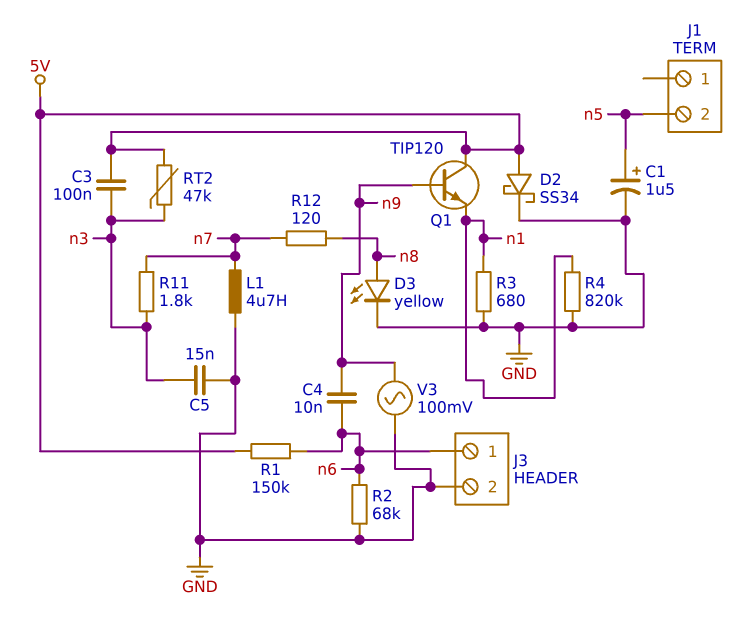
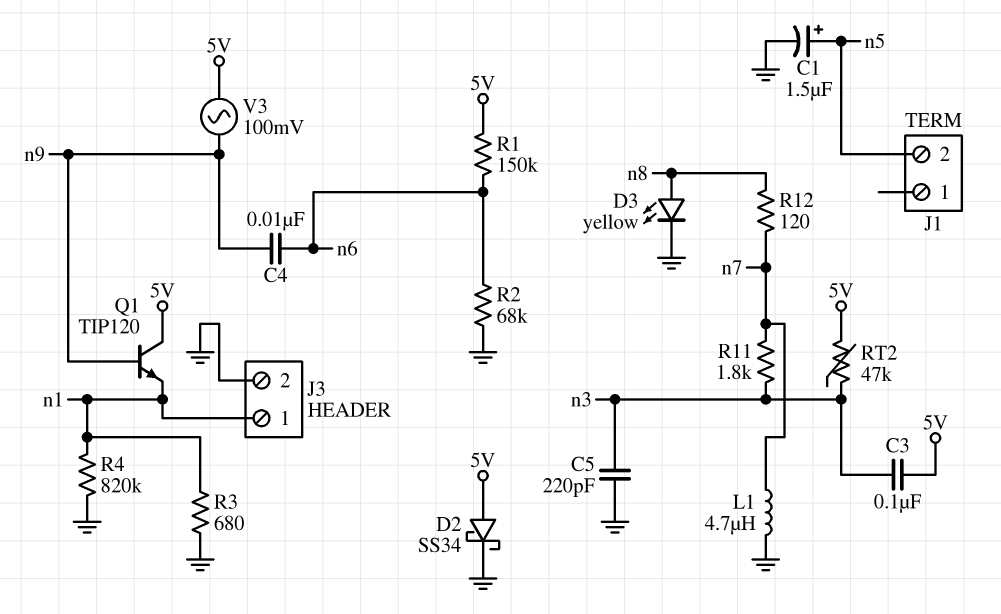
C5: 15nF (GND, n3) -> 220pF (GND, n3)
J3 pin 1: n6 -> n1
V3: AC 100mV (GND, n9) -> AC 100mV (5V, n9)

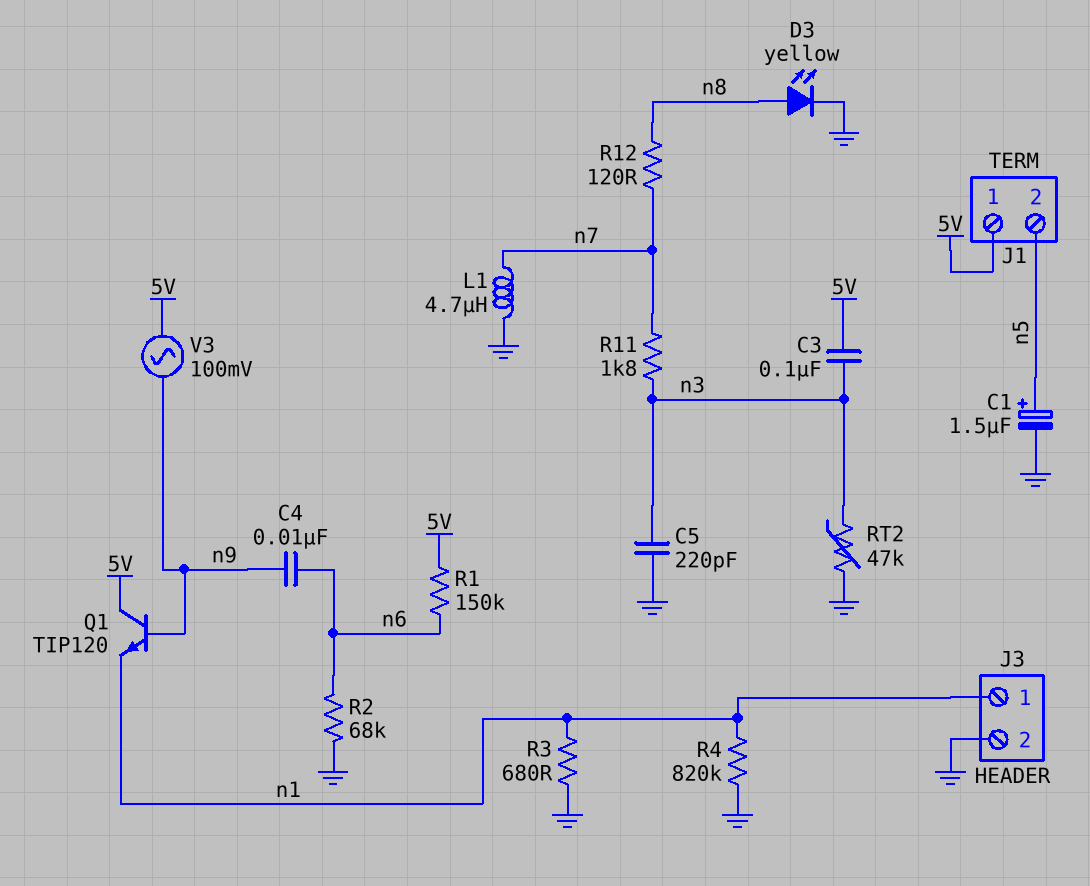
D2: schottky SS34 (A 5V, K GND) -> none
J1 pin 1: none -> 5V
RT2: 47k (5V, n3) -> 47k (GND, n3)

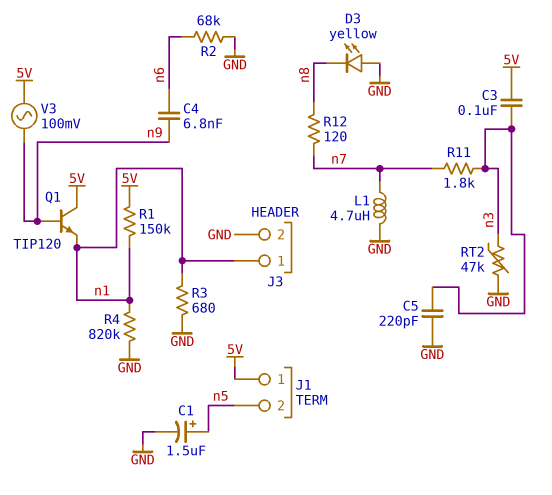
C4: 10nF (n6, n9) -> 6.8nF (n6, n9)
D3: LED yellow (A n8, K GND) -> LED yellow (A GND, K n8)
R1: 150k (5V, n6) -> 150k (5V, n1)

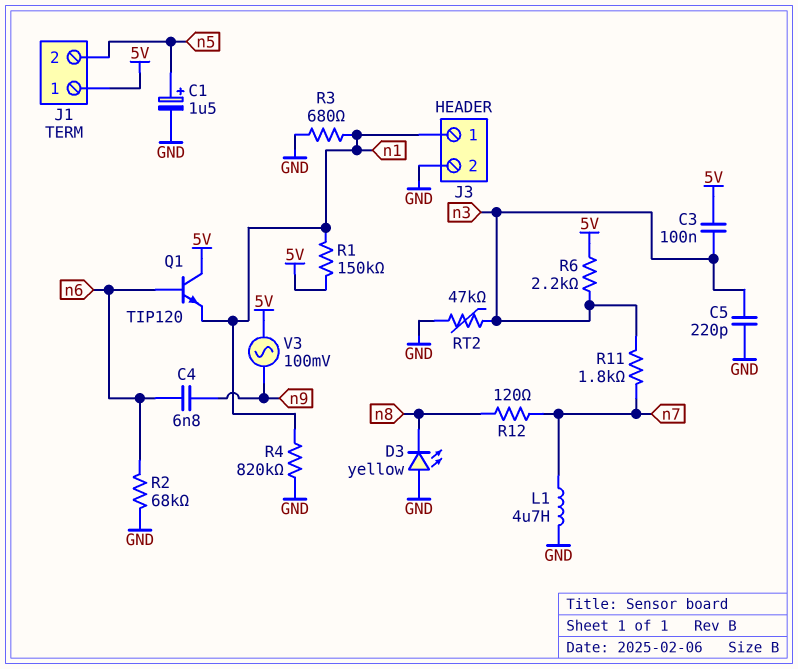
Q1: NPN TIP120 (B n9, C 5V, E n1) -> NPN TIP120 (B n6, C 5V, E n1)
R6: none -> 2.2k (5V, n3)

